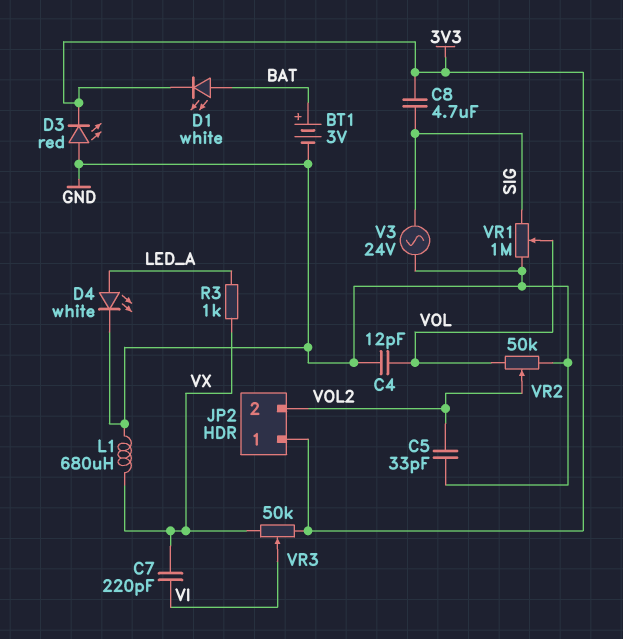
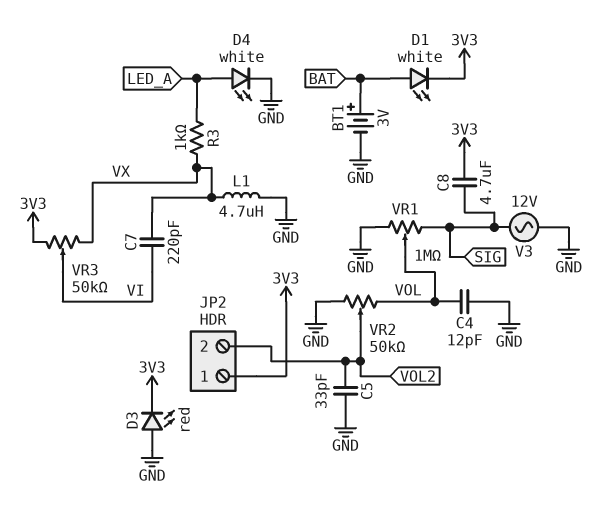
L1: 680uH (GND, VX) -> 4.7uH (GND, VX)
V3: AC 24V (GND, SIG) -> AC 12V (GND, SIG)

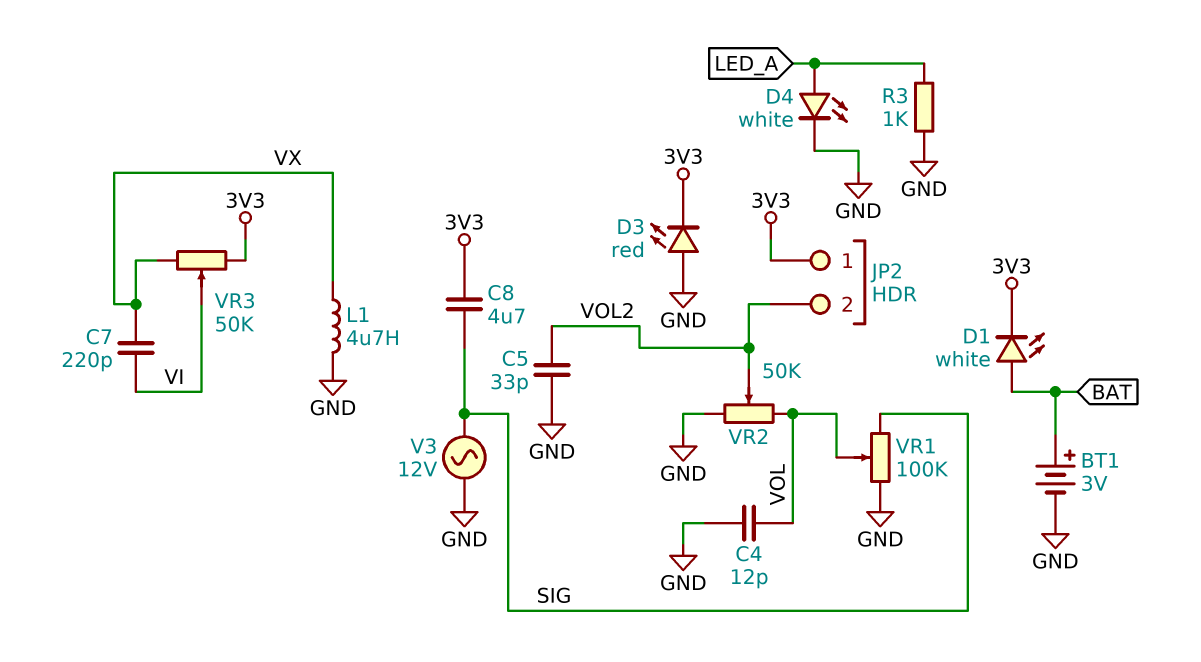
R3: 1k (LED_A, VX) -> 1k (GND, LED_A)
VR1: 1M (GND, SIG, wiper VOL) -> 100k (GND, SIG, wiper VOL)

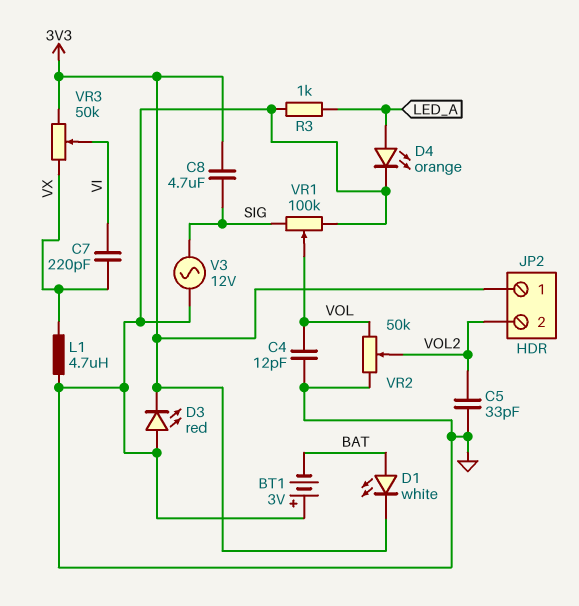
BT1: 3V (plus BAT, minus GND) -> 3V (plus GND, minus BAT)
D4: LED white (A LED_A, K GND) -> LED orange (A LED_A, K GND)

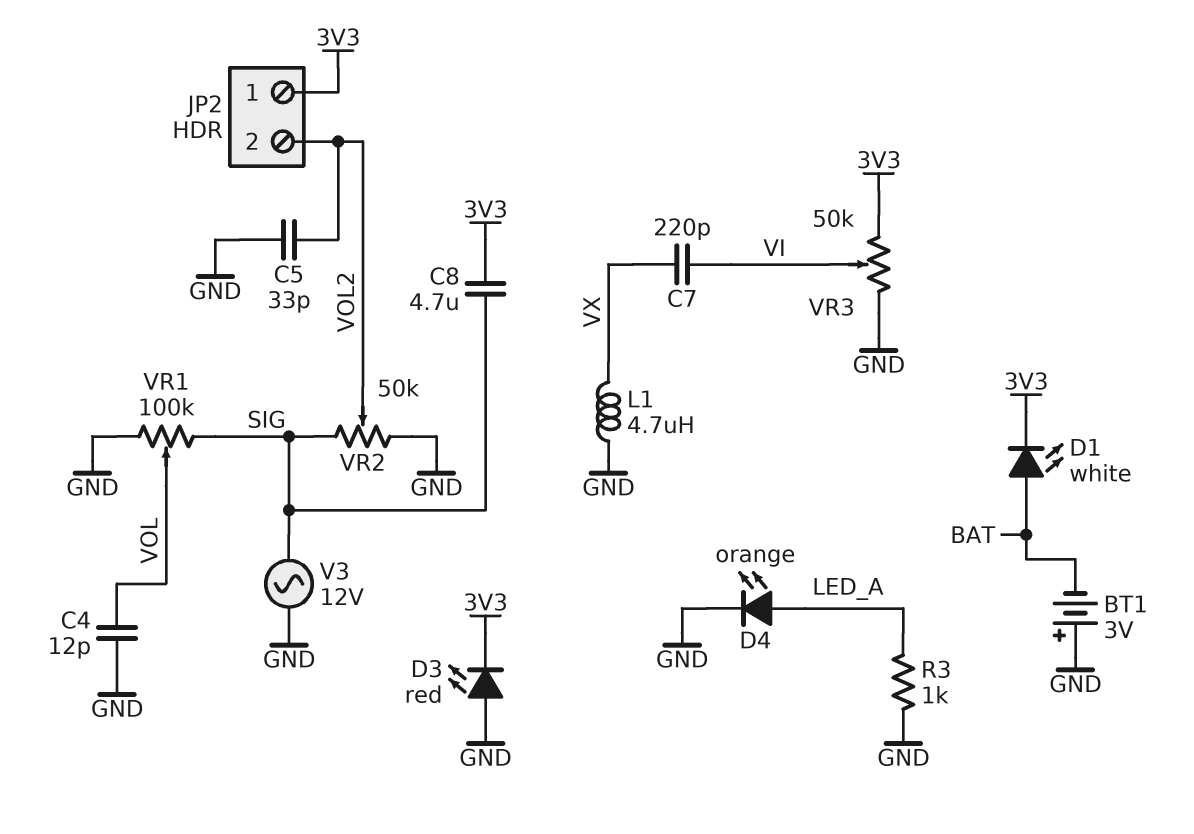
VR2: 50k (GND, VOL, wiper VOL2) -> 50k (GND, SIG, wiper VOL2)
VR3: 50k (3V3, VX, wiper VI) -> 50k (3V3, GND, wiper VI)

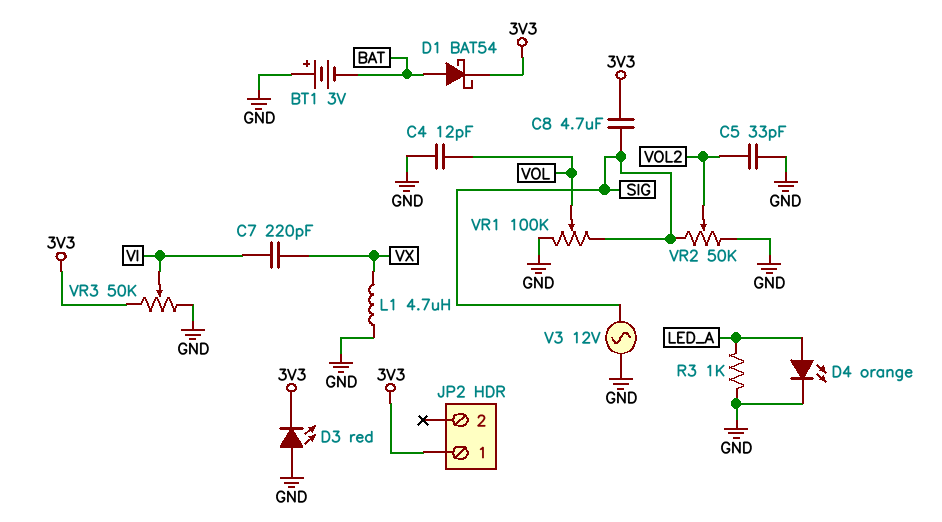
D1: LED white (A BAT, K 3V3) -> schottky BAT54 (A BAT, K 3V3)
JP2 pin 2: VOL2 -> none

